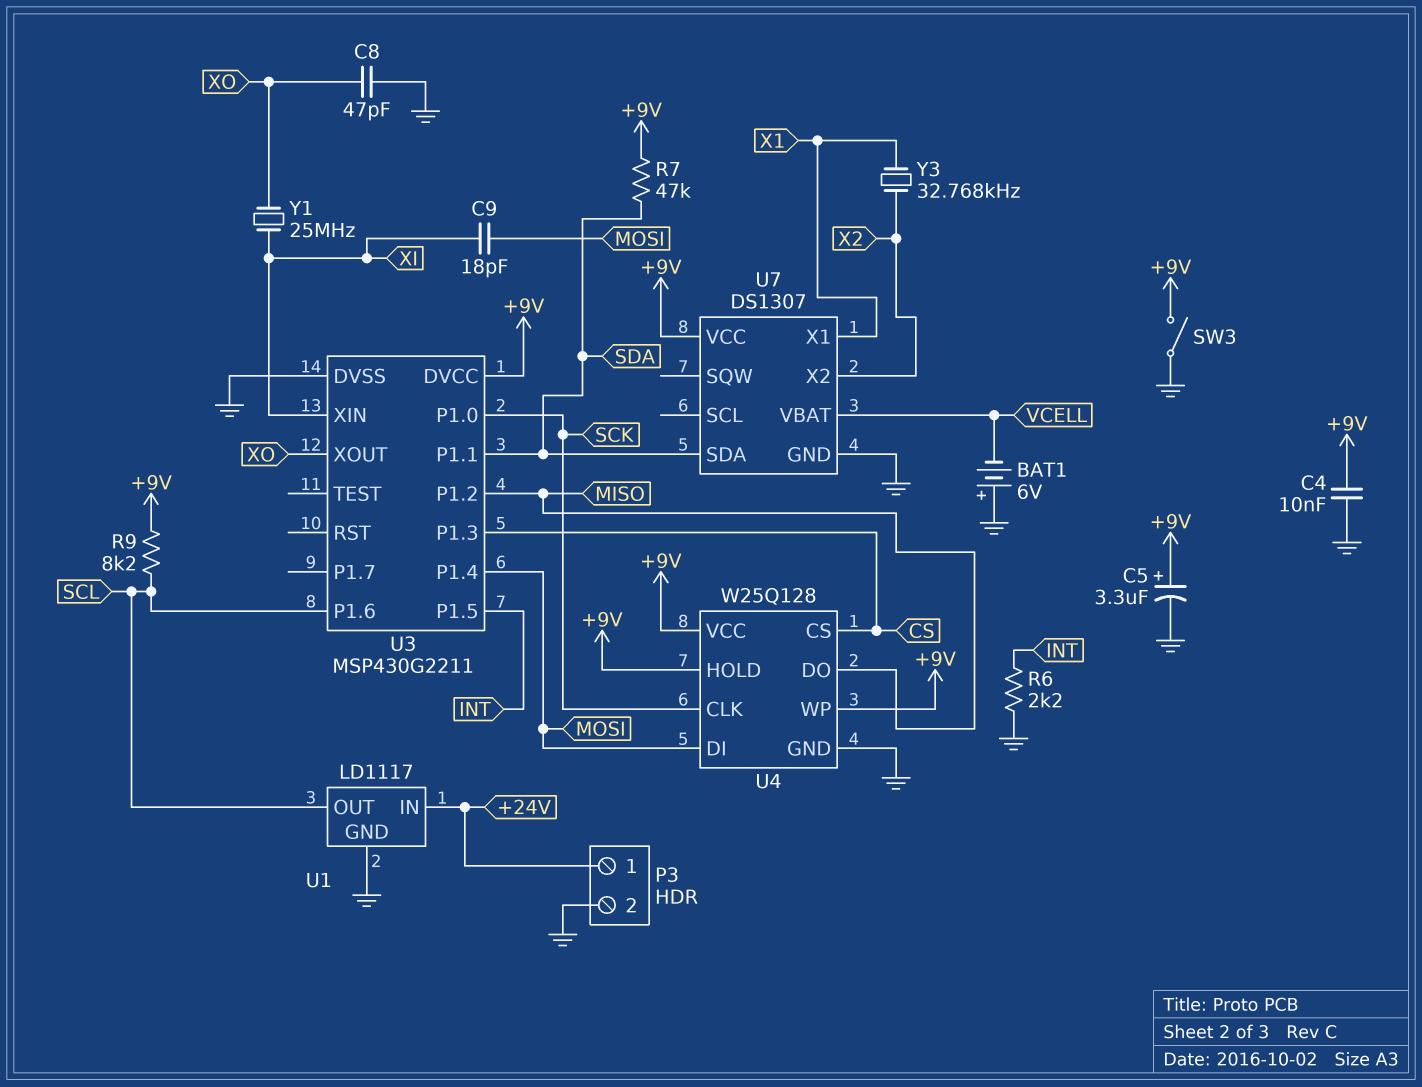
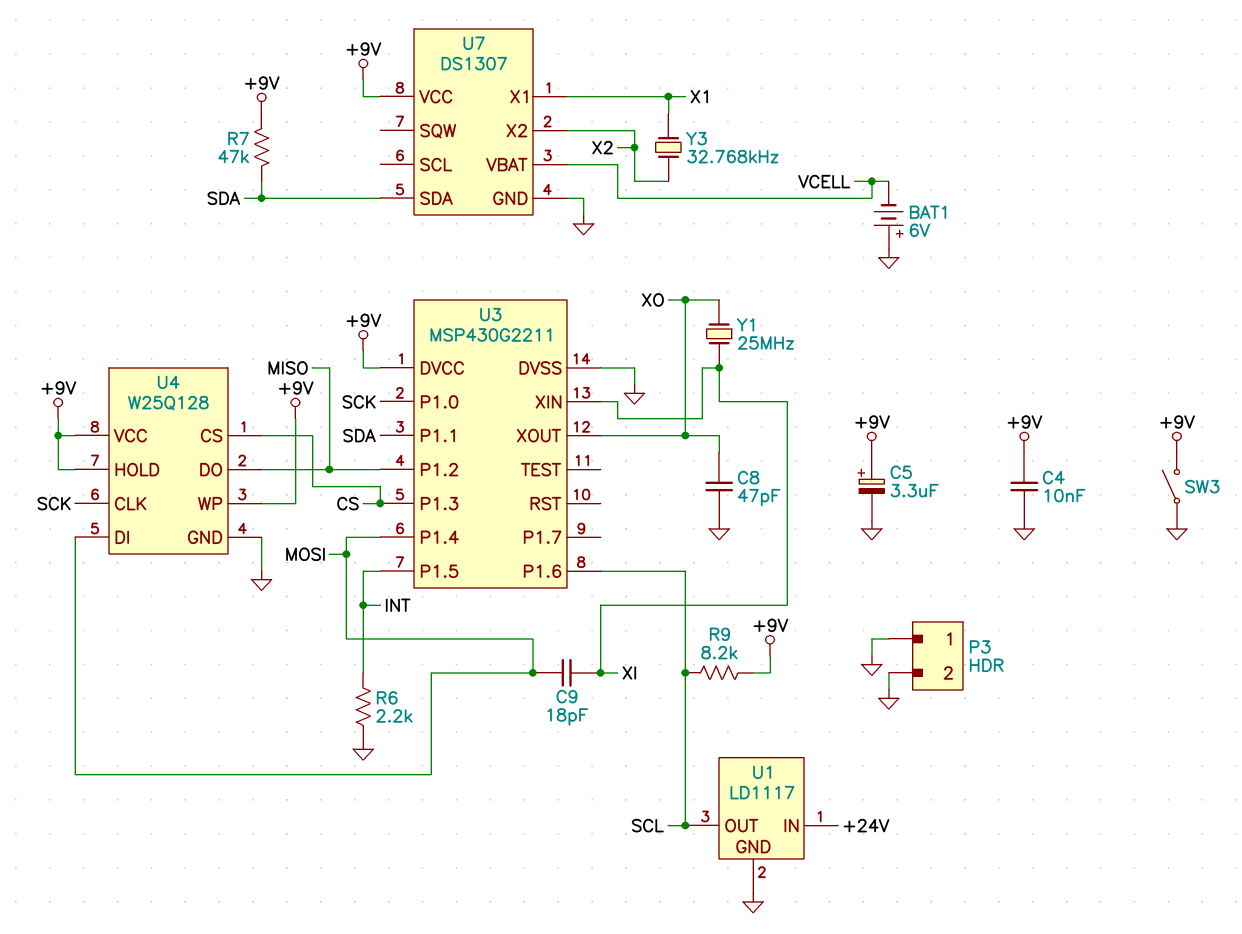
P3 pin 1: +24V -> GND

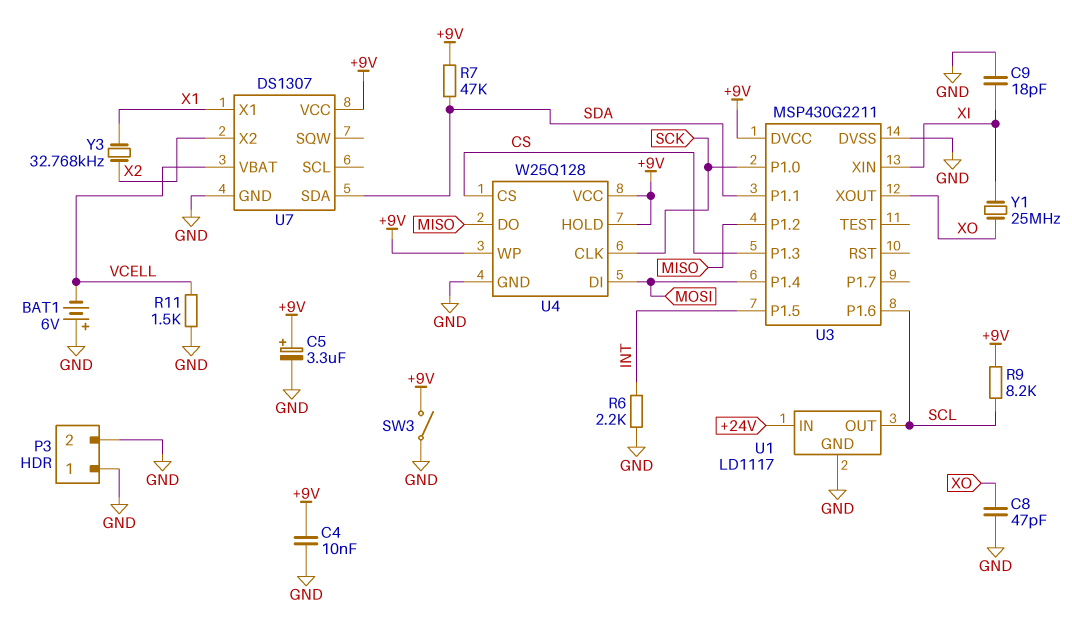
C9: 18pF (MOSI, XI) -> 18pF (GND, XI)
R11: none -> 1.5k (GND, VCELL)

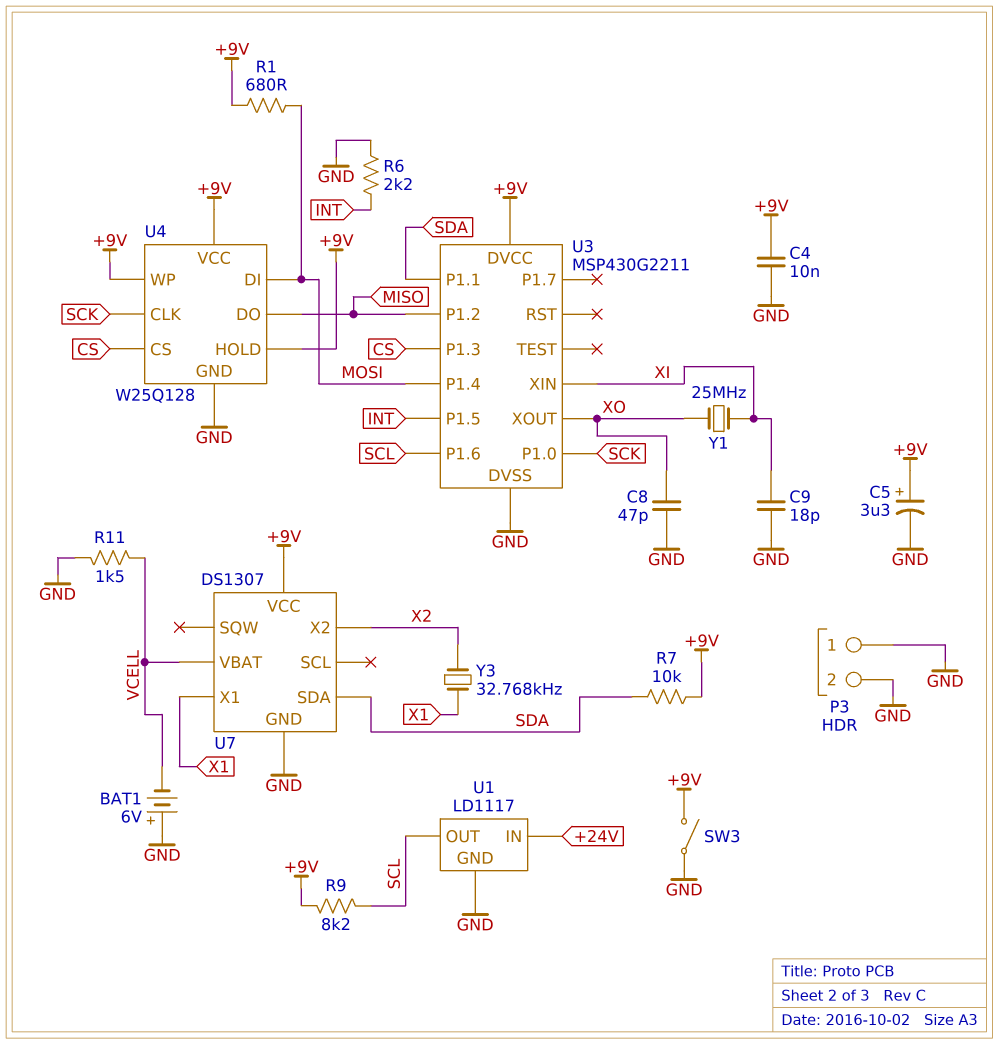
R1: none -> 680 (+9V, MOSI)
R7: 47k (+9V, SDA) -> 10k (+9V, SDA)

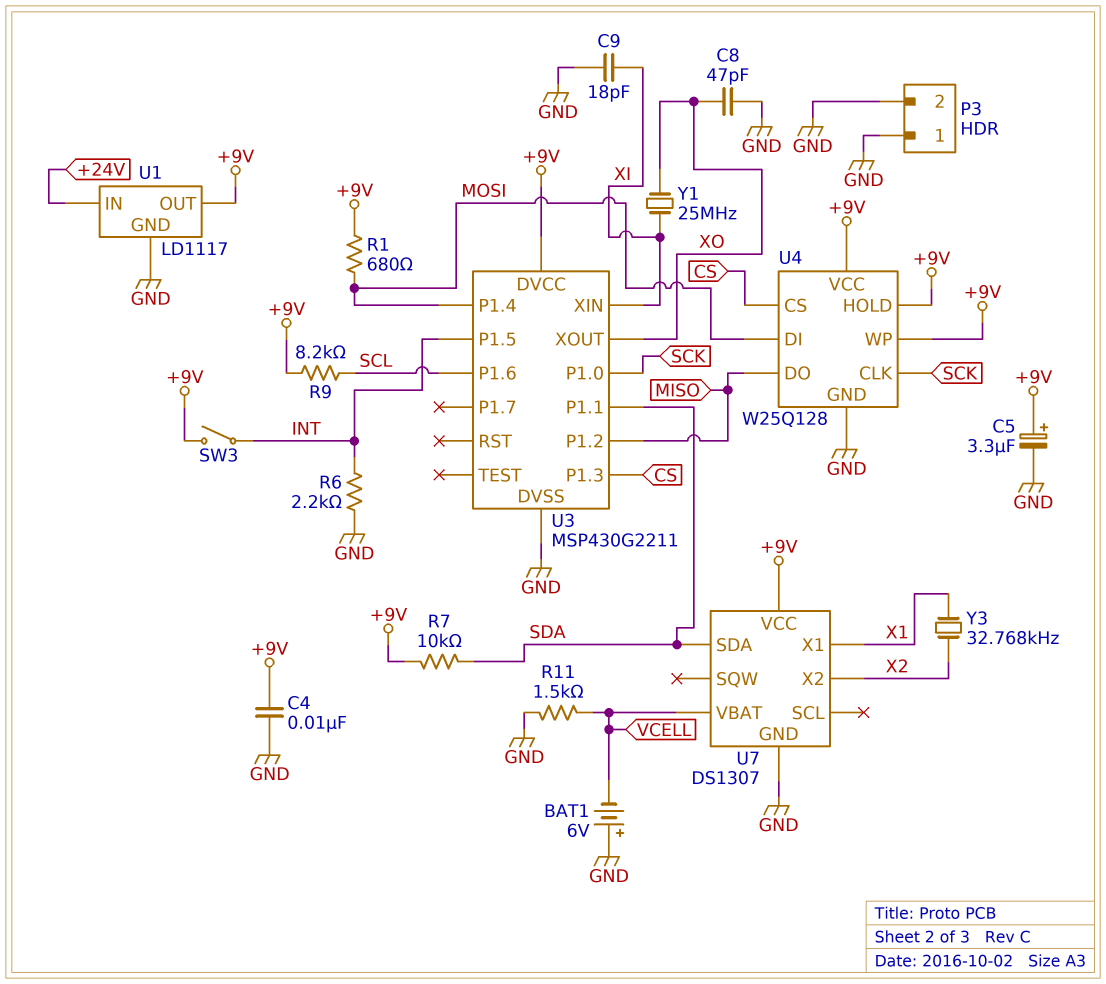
SW3: switch (+9V, GND) -> switch (+9V, INT)
U1 pin OUT: SCL -> +9V

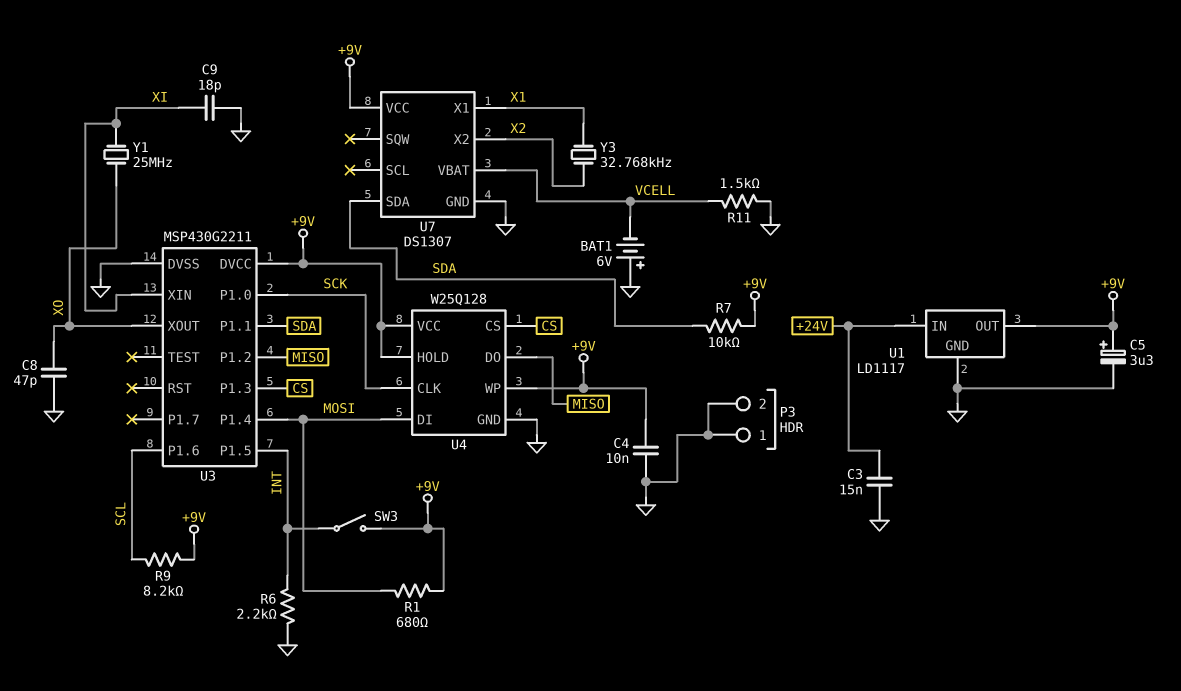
C3: none -> 15nF (+24V, GND)

